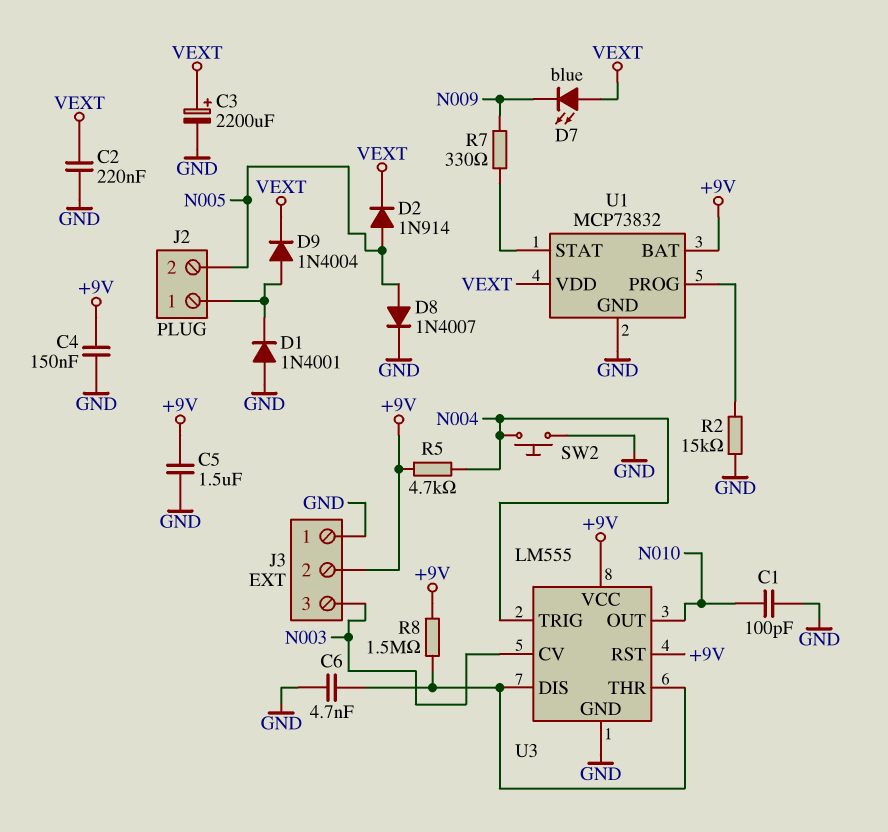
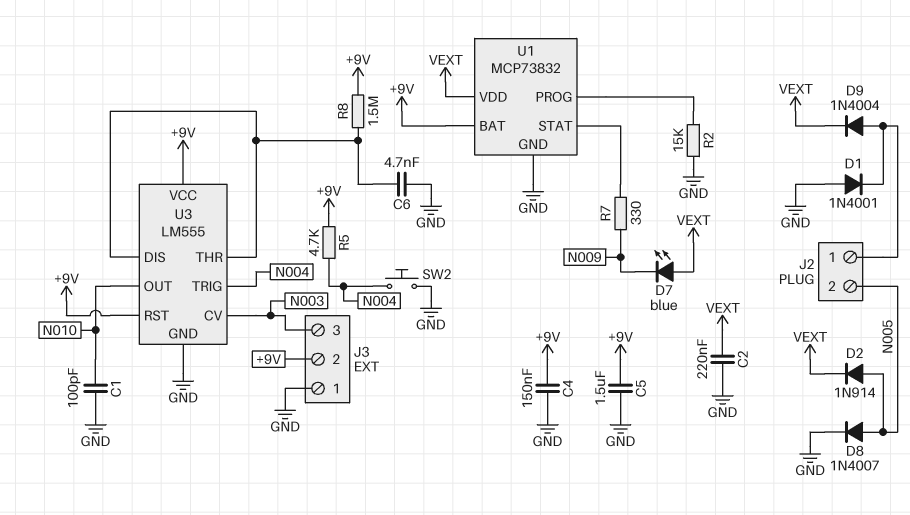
C3: 2200uF (plus VEXT, minus GND) -> none

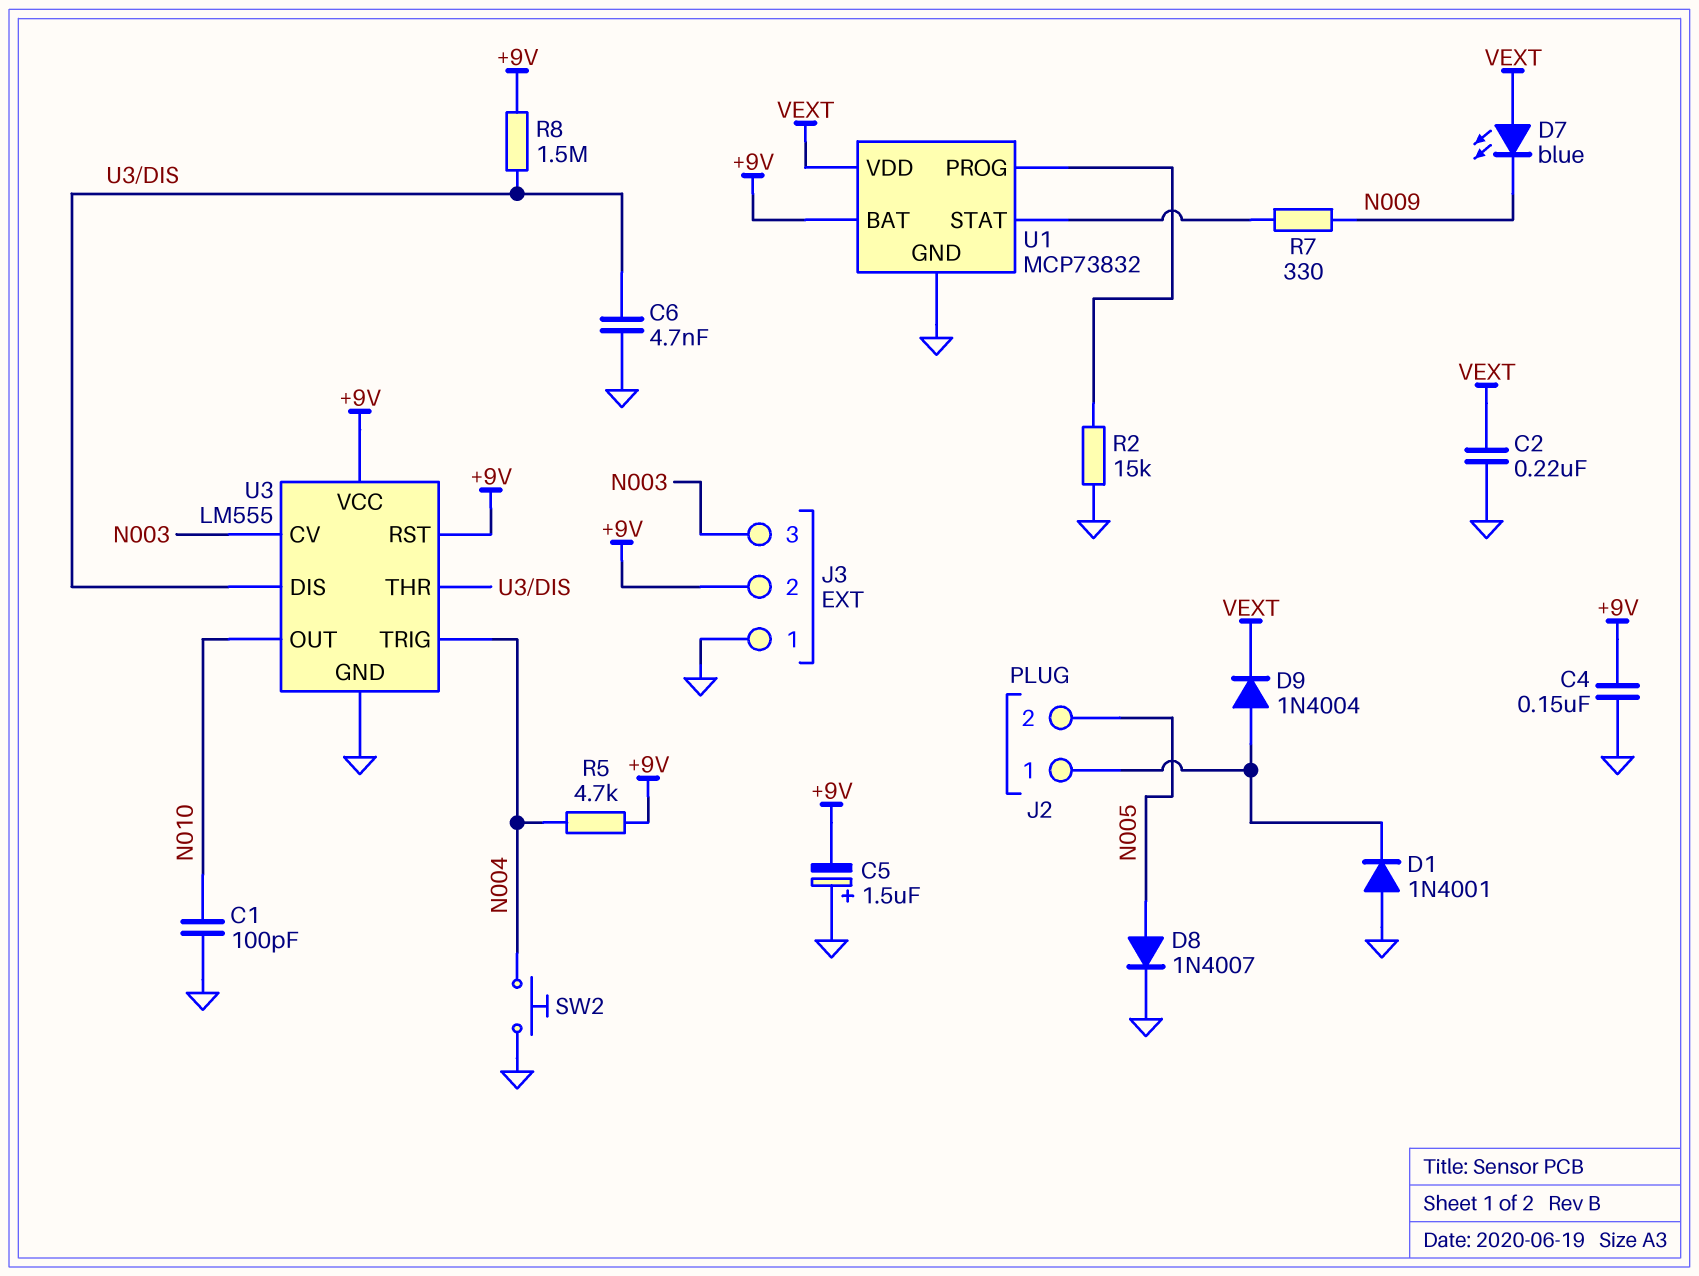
C5: 1.5uF (+9V, GND) -> 1.5uF (plus GND, minus +9V)
D2: diode 1N914 (A N005, K VEXT) -> none

